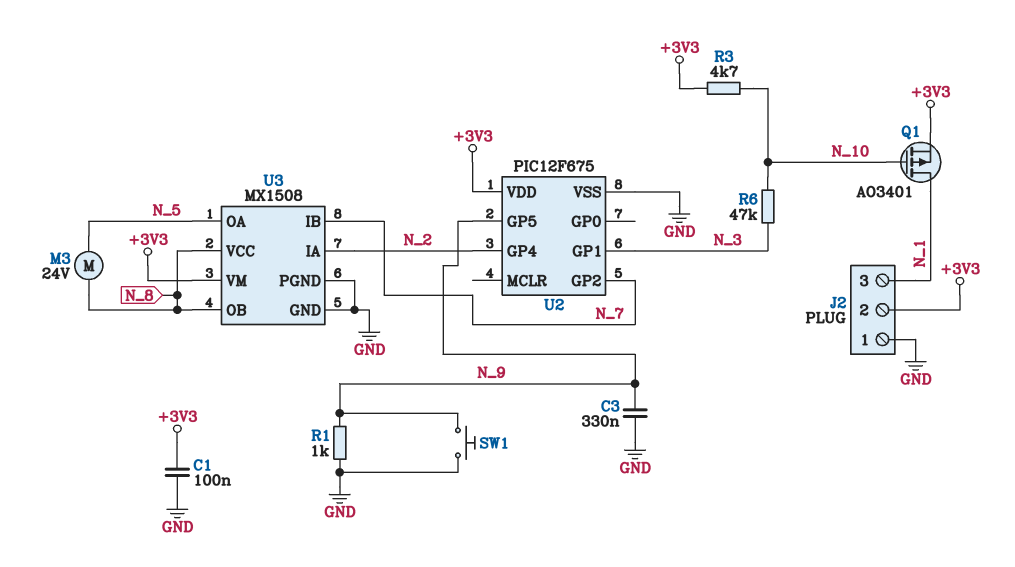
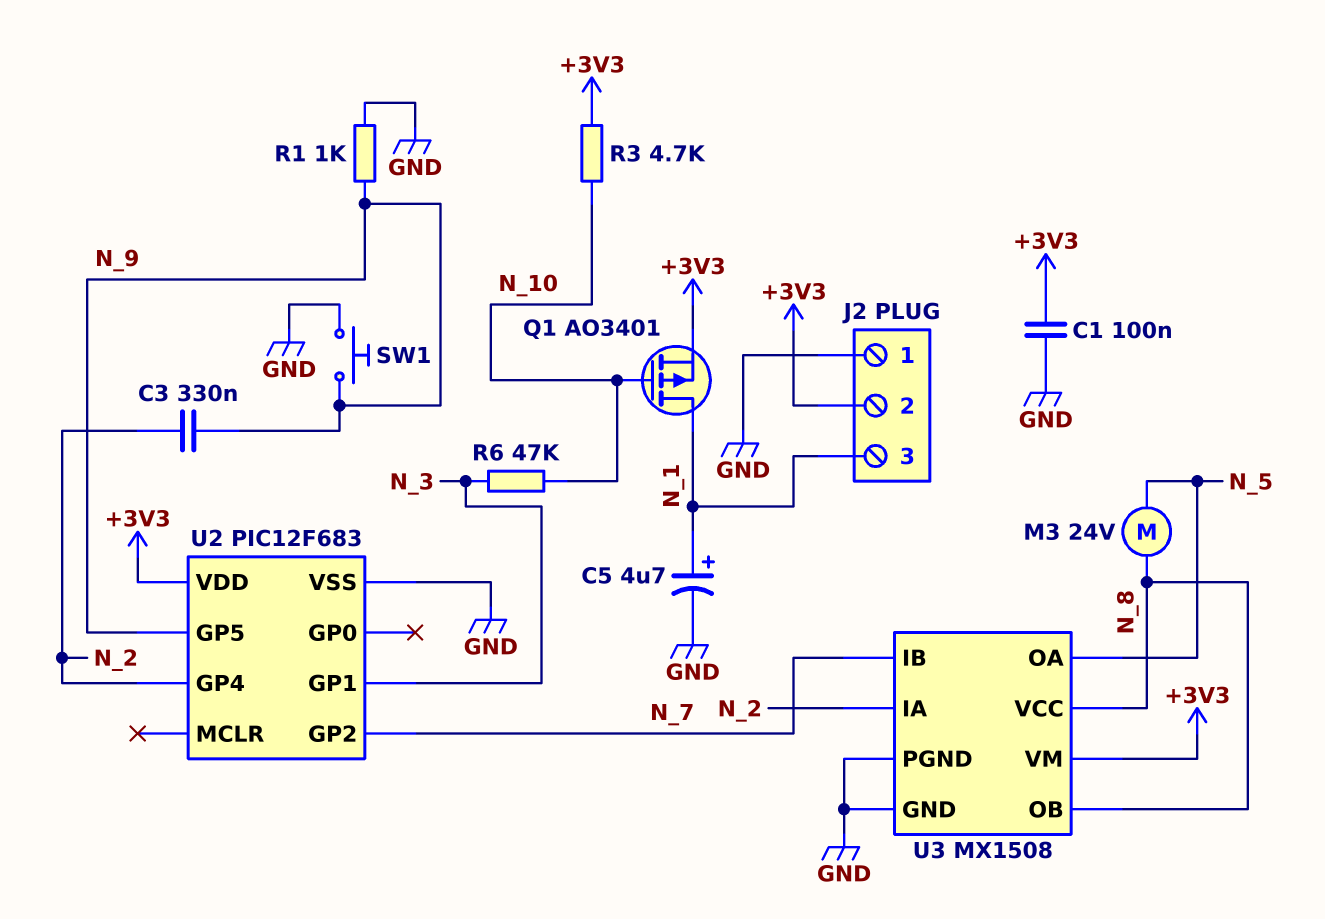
C3: 330nF (GND, N_9) -> 330nF (N_2, N_9)
C5: none -> 4.7uF (plus N_1, minus GND)
U2: PIC12F675 -> PIC12F683

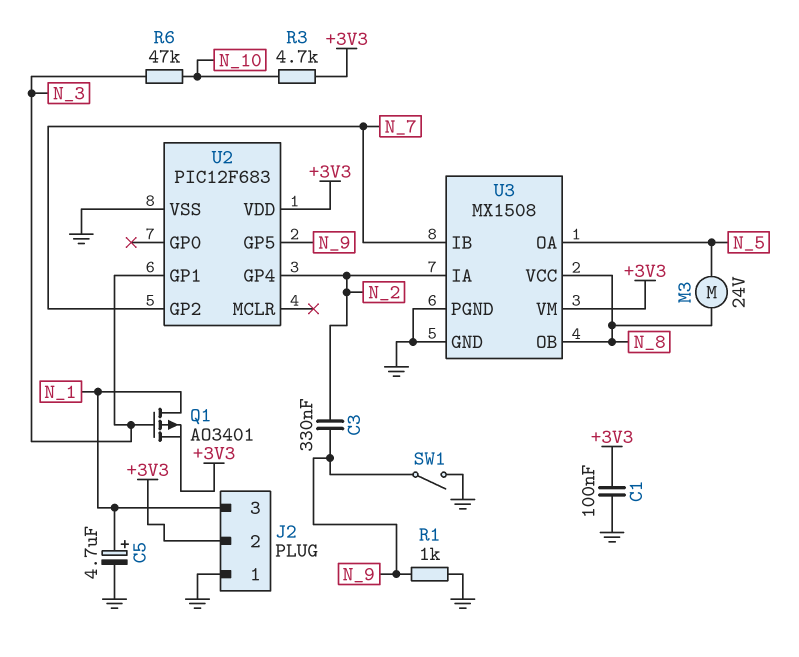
Q1: PMOS AO3401 (G N_10, D N_1, S +3V3) -> PMOS AO3401 (G N_3, D N_1, S +3V3)
SW1: button (GND, N_9) -> switch (GND, N_9)

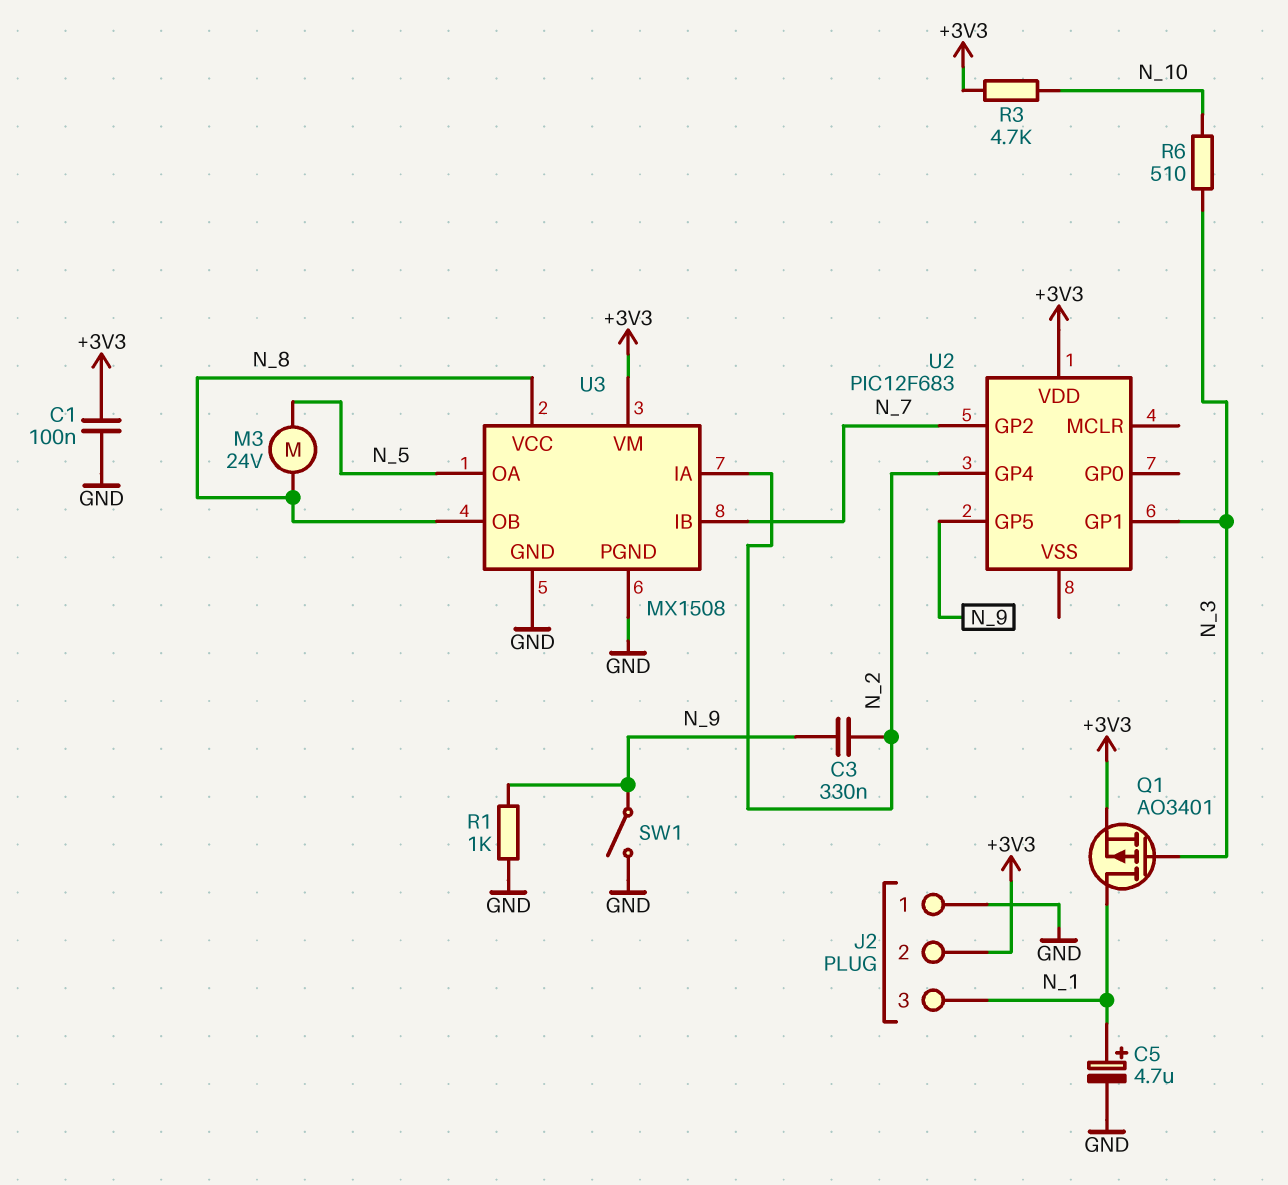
R6: 47k (N_3, N_10) -> 510 (N_3, N_10)
U2 pin VSS: GND -> none

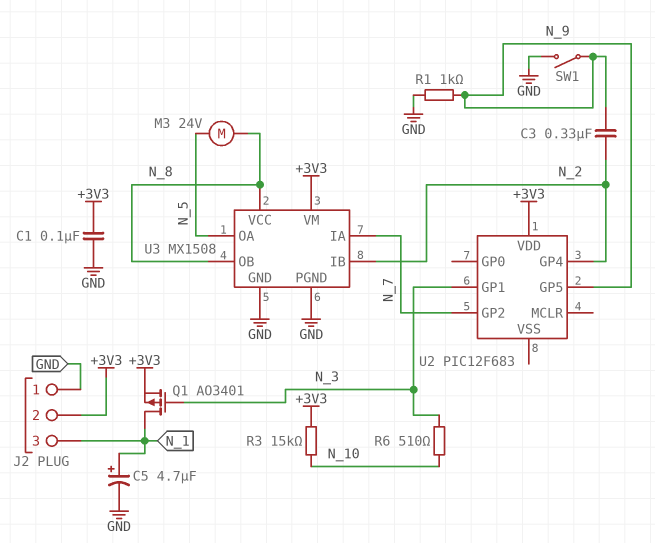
R3: 4.7k (+3V3, N_10) -> 15k (+3V3, N_10)
U3 pin IA: N_2 -> N_7
U3 pin IB: N_7 -> N_2

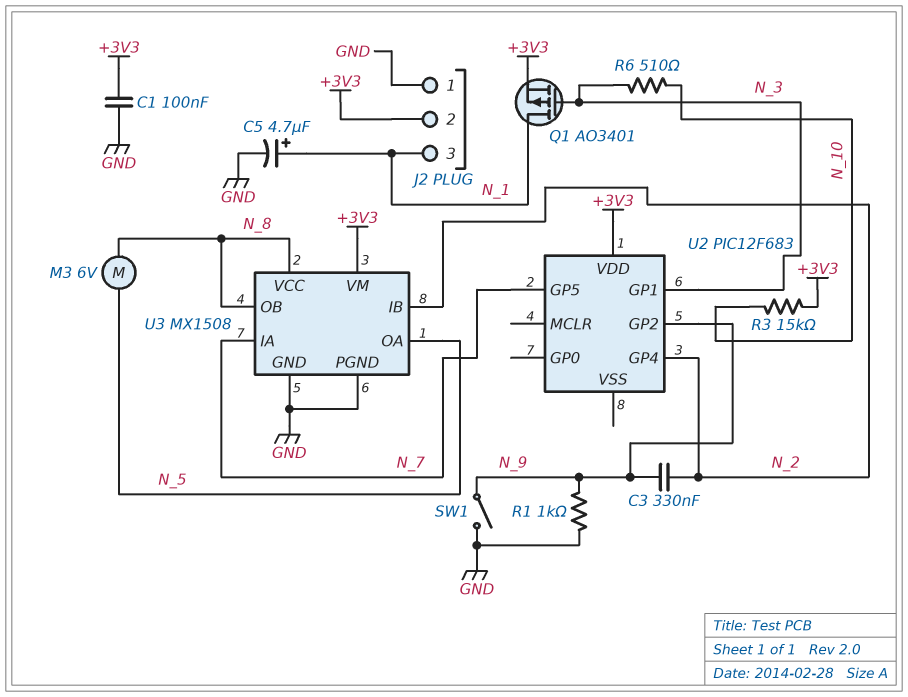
M3: motor 24V (N_5, N_8) -> motor 6V (N_5, N_8)
U2 pin GP2: N_7 -> N_9
U2 pin GP5: N_9 -> N_7

